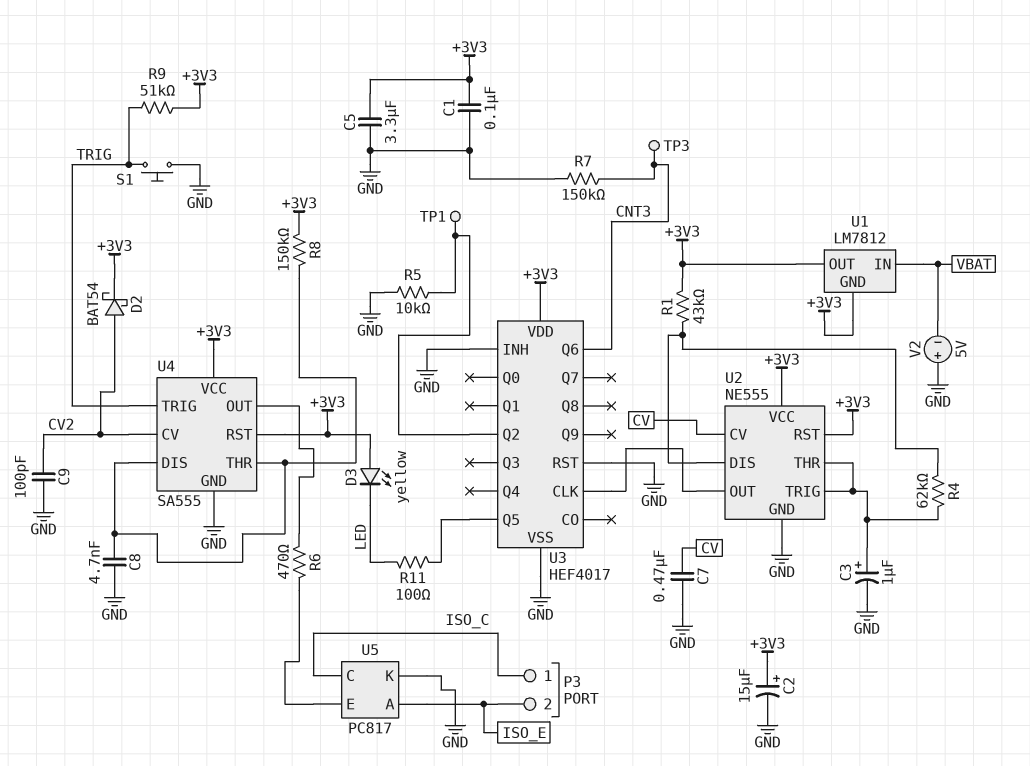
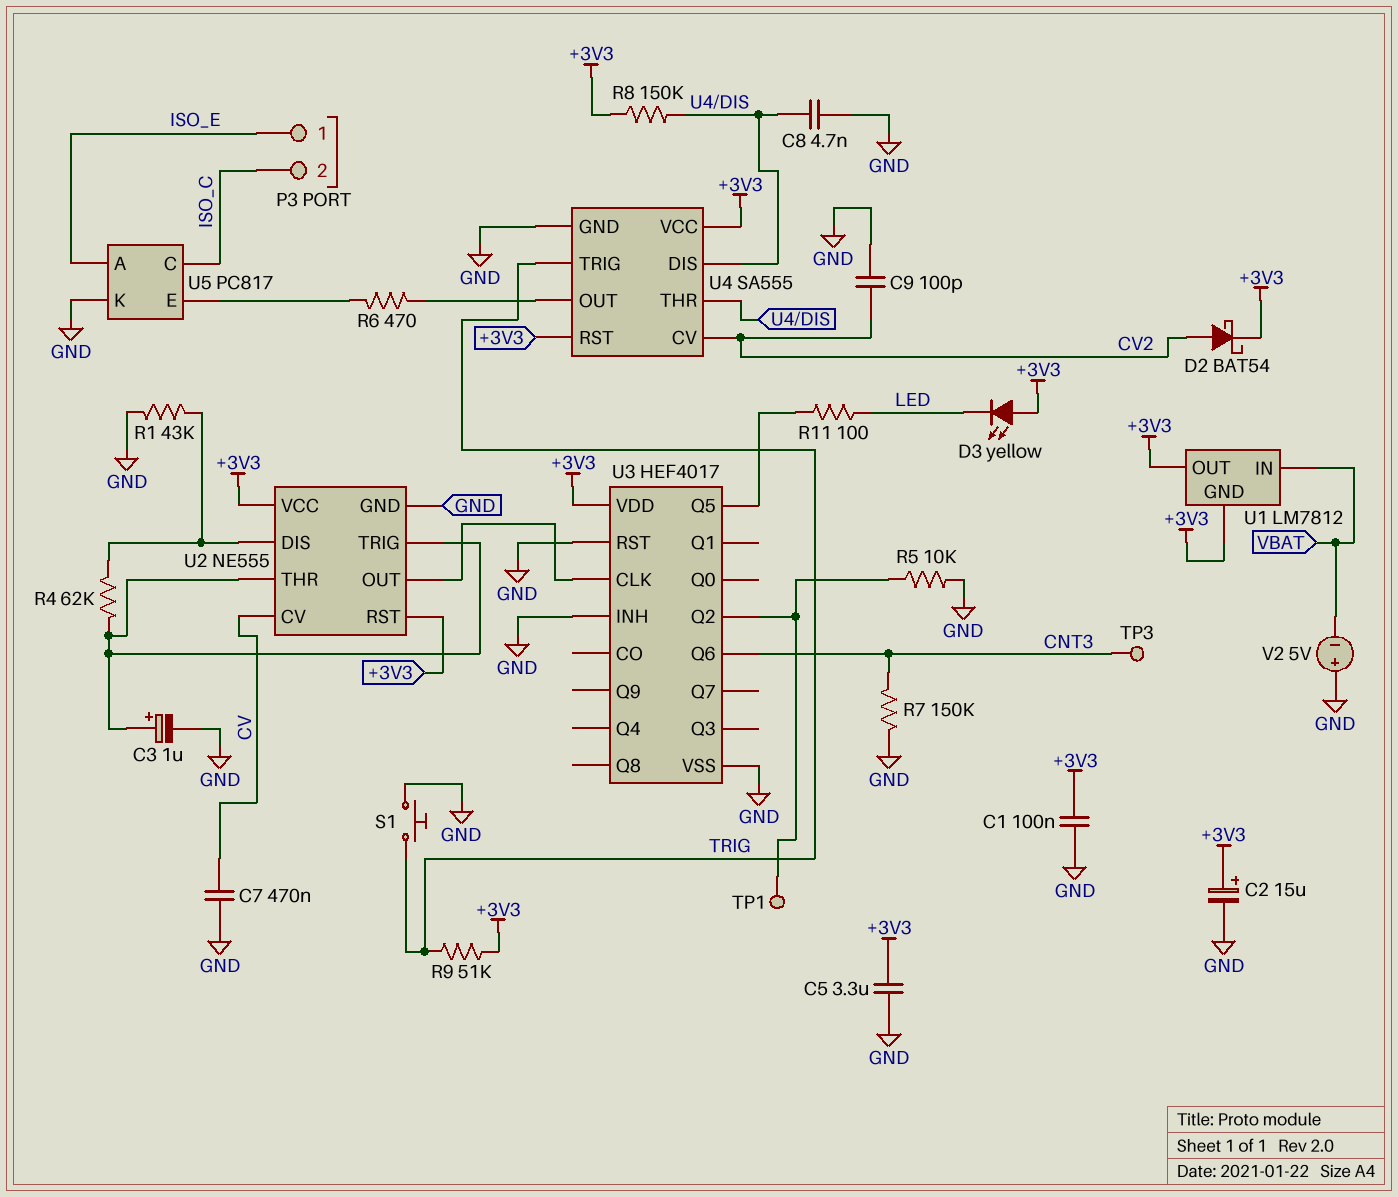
P3 pin 1: ISO_C -> ISO_E
P3 pin 2: ISO_E -> ISO_C
R1: 43k (+3V3, U2/DIS) -> 43k (GND, U2/DIS)

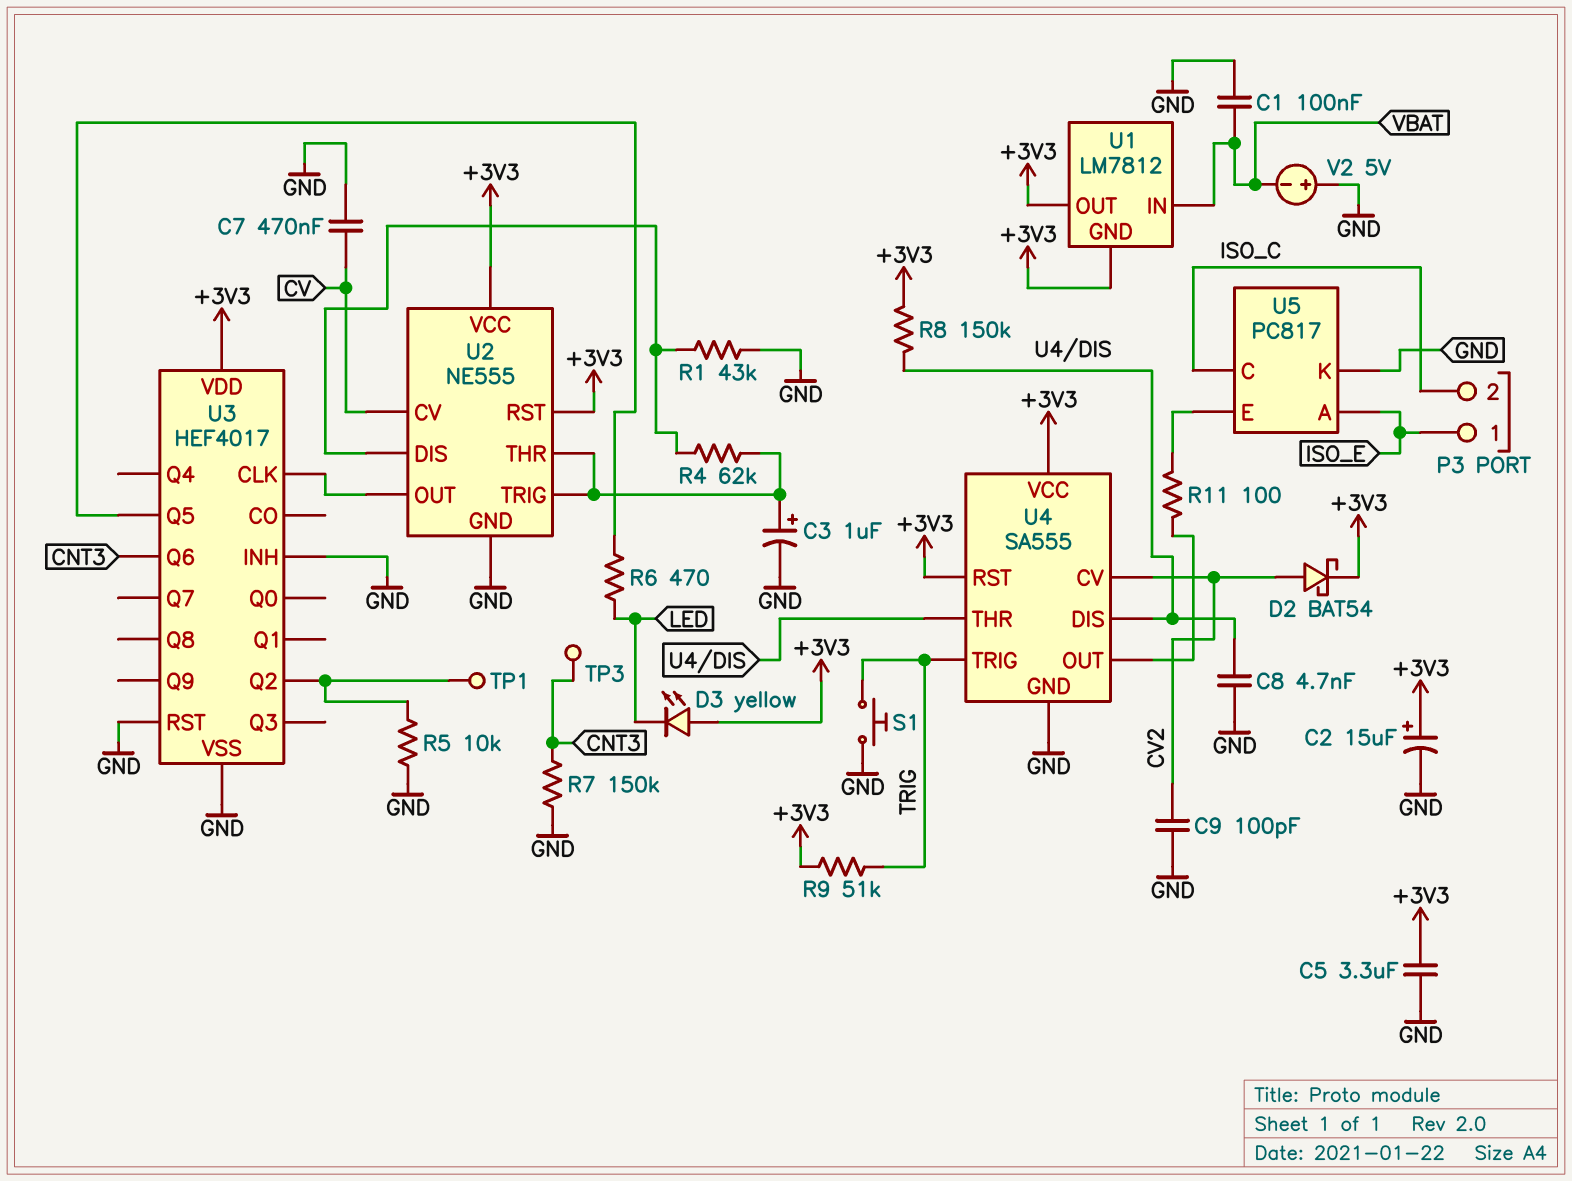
C1: 100nF (+3V3, GND) -> 100nF (GND, VBAT)
R6: 470 (U4/OUT, U5/E) -> 470 (LED, U3/Q5)
R11: 100 (LED, U3/Q5) -> 100 (U4/OUT, U5/E)

